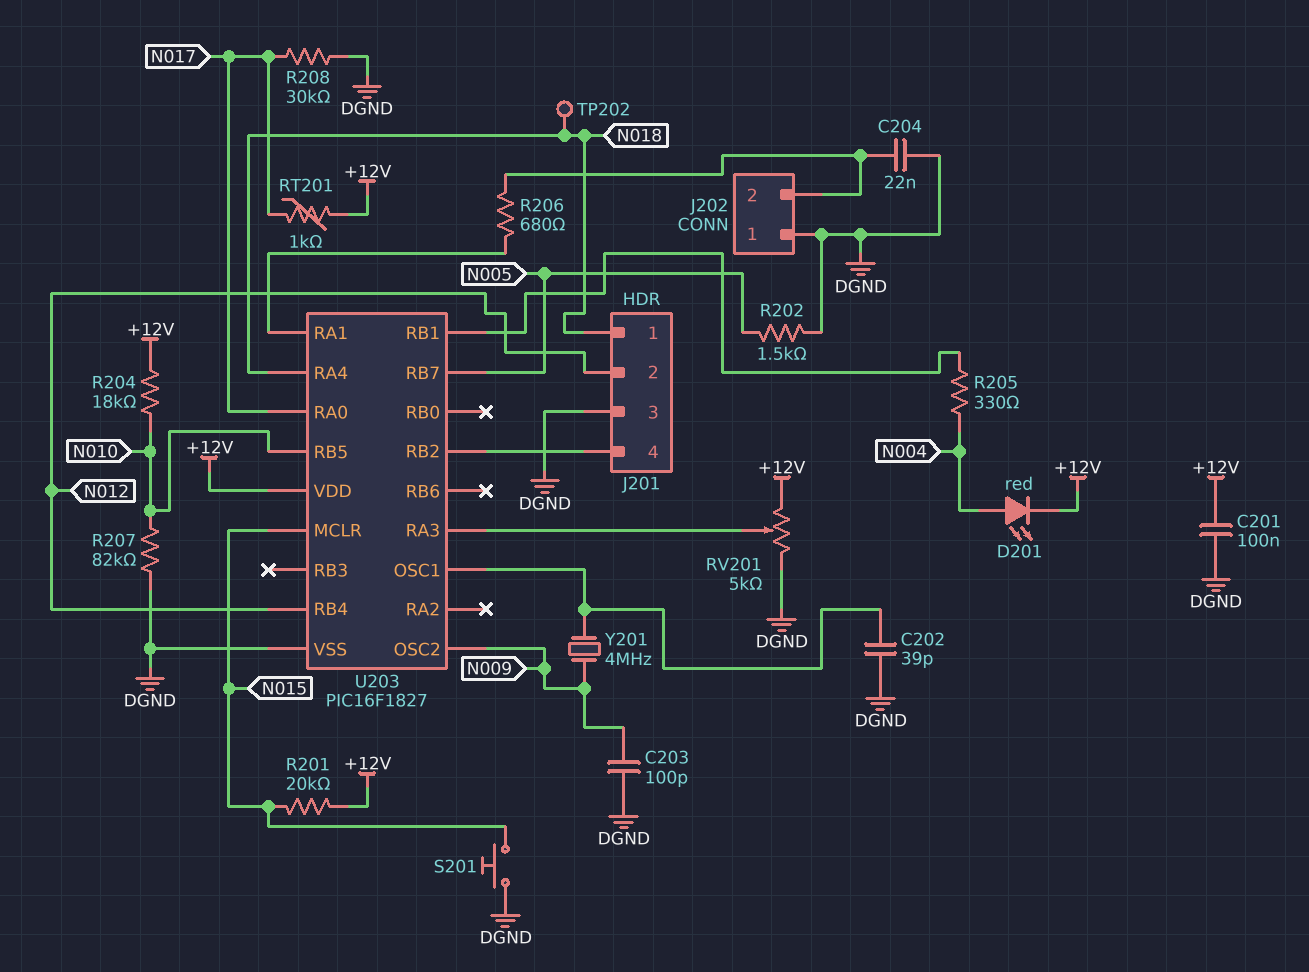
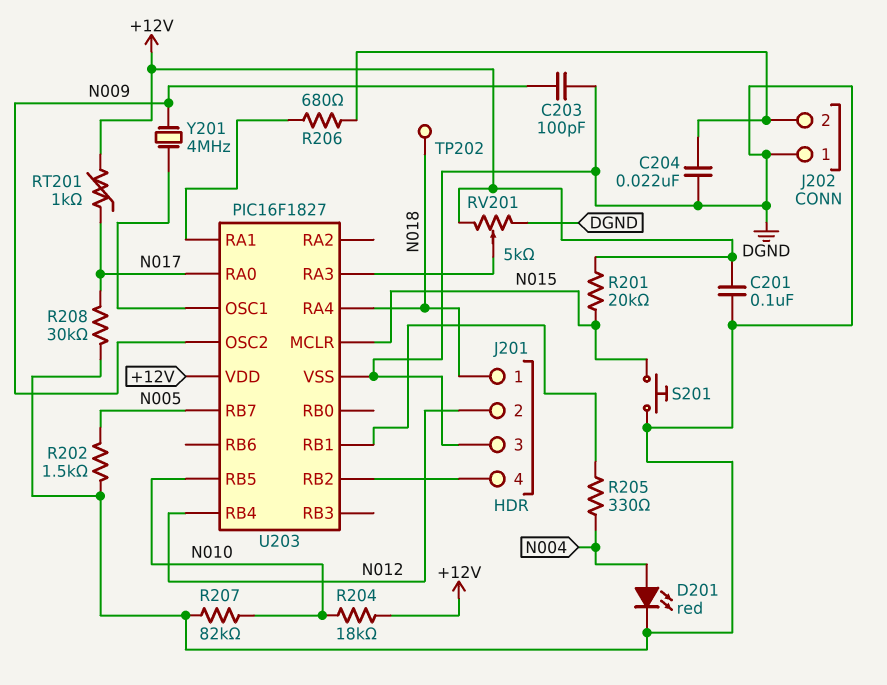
C202: 39pF (DGND, U203/OSC1) -> none
D201: LED red (A N004, K +12V) -> LED red (A N004, K DGND)

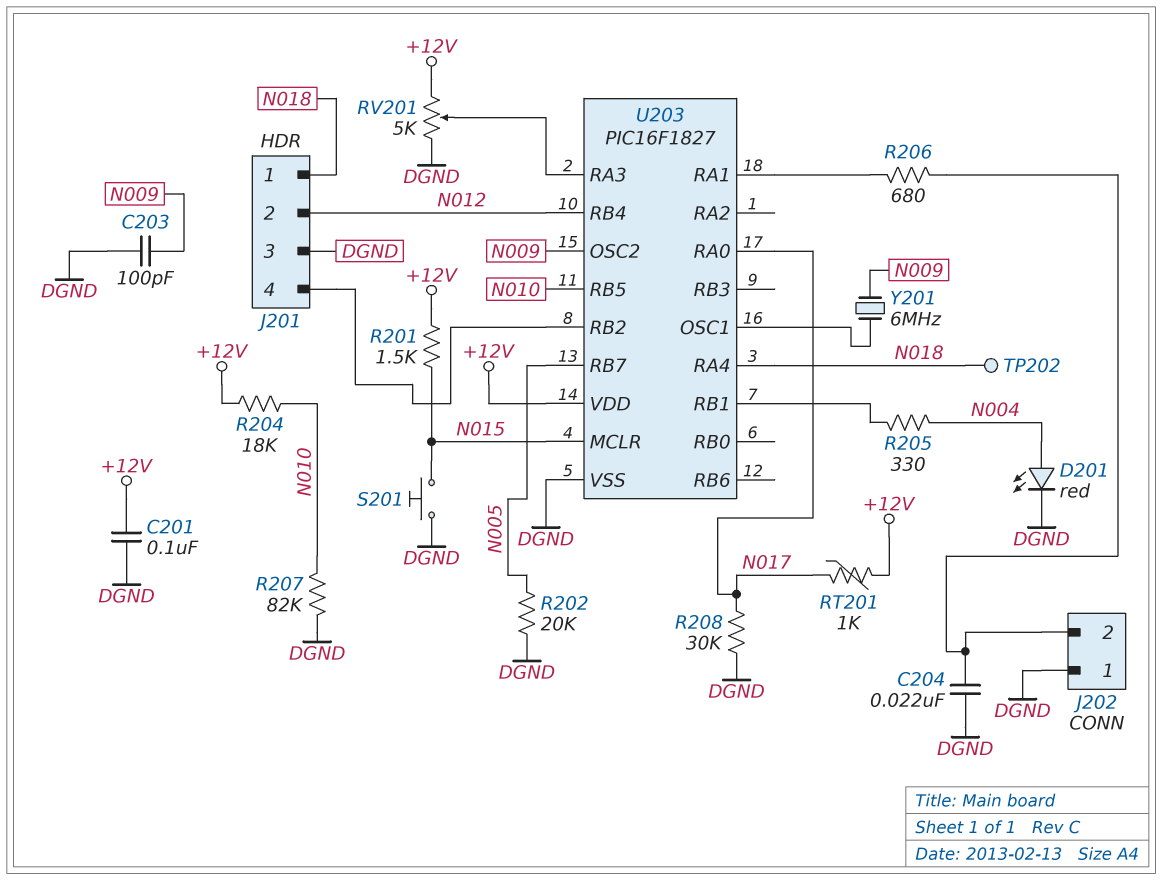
R201: 20k (+12V, N015) -> 1.5k (+12V, N015)
R202: 1.5k (DGND, N005) -> 20k (DGND, N005)
Y201: 4MHz (N009, U203/OSC1) -> 6MHz (N009, U203/OSC1)

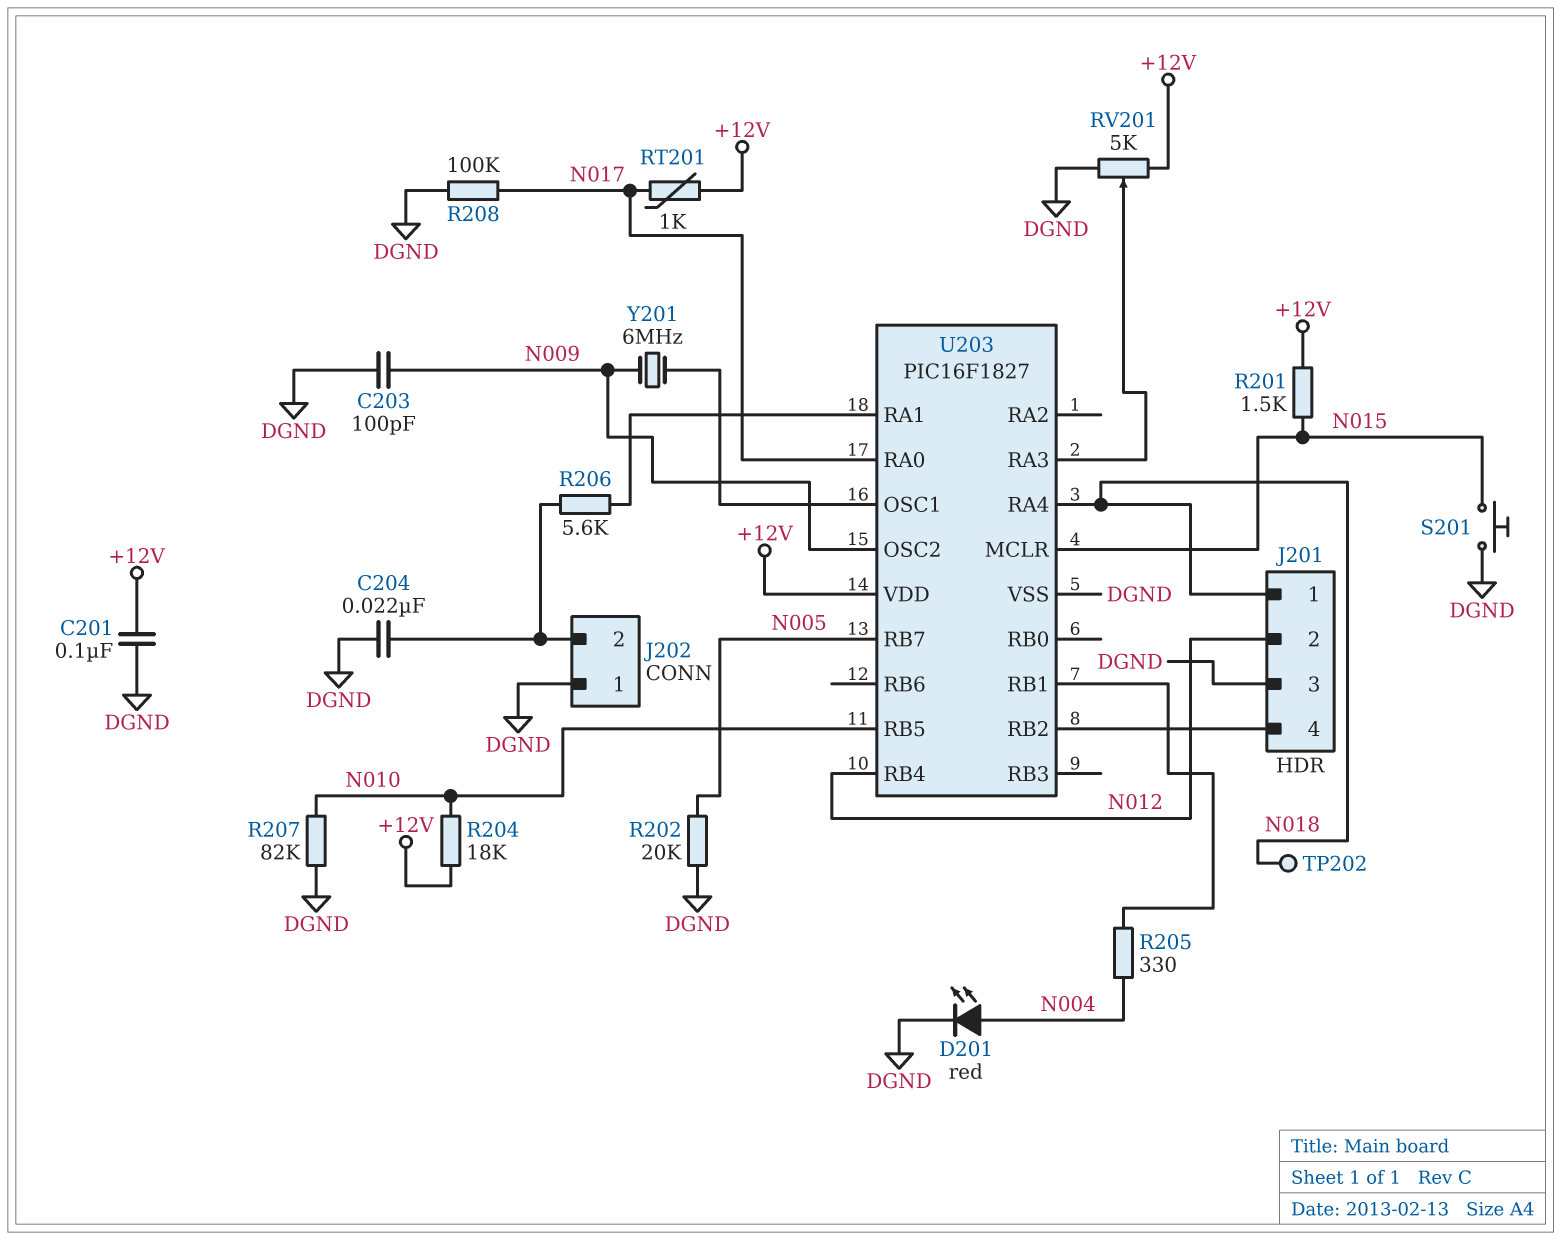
R206: 680 (J202/2, U203/RA1) -> 5.6k (J202/2, U203/RA1)
R208: 30k (DGND, N017) -> 100k (DGND, N017)

